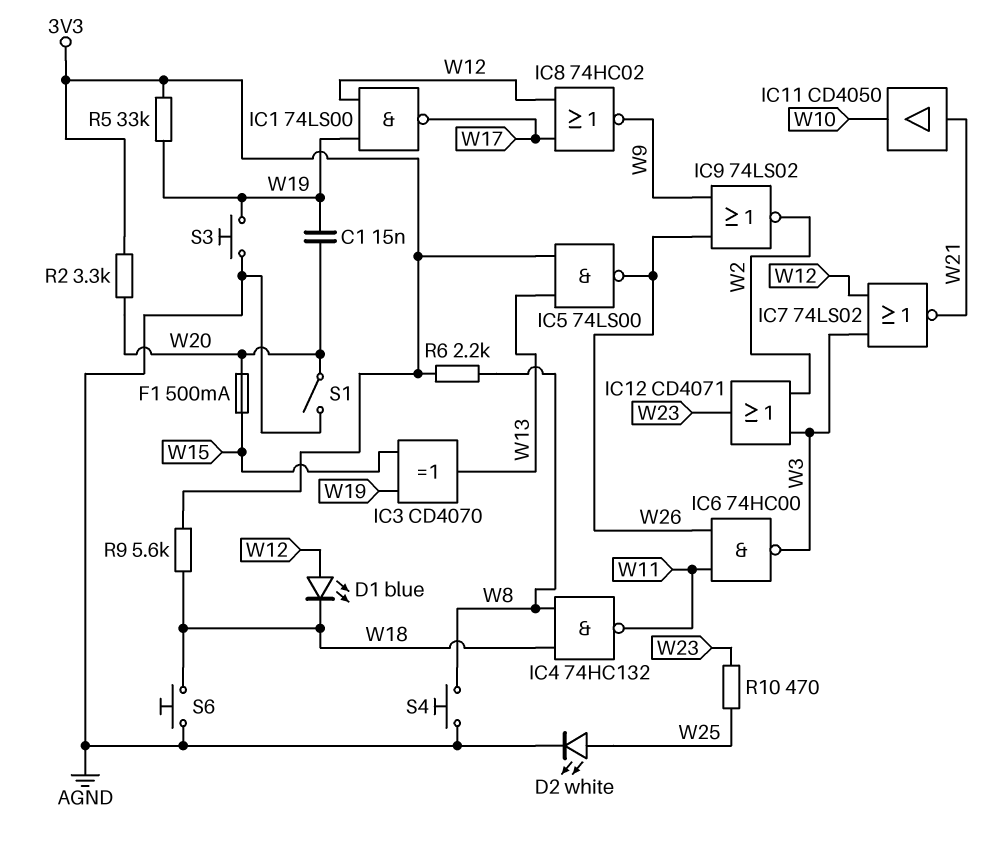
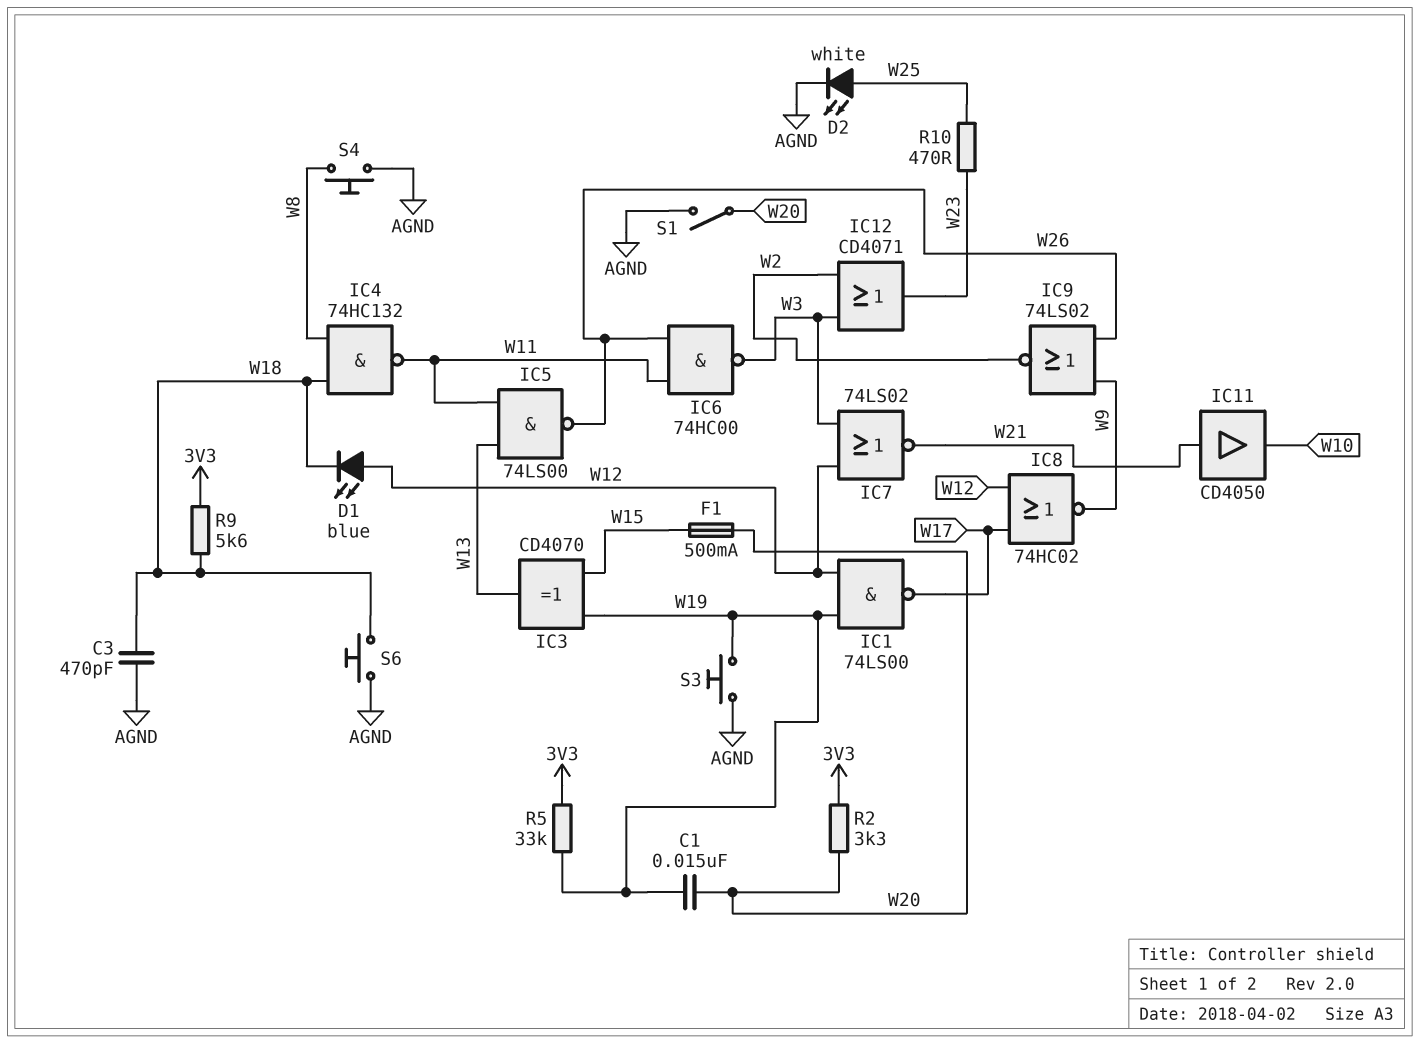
C3: none -> 470pF (AGND, W18)
IC5: NAND 74LS00 (in 3V3, in W13, out W26) -> NAND 74LS00 (in W11, in W13, out W26)
R6: 2.2k (3V3, W8) -> none

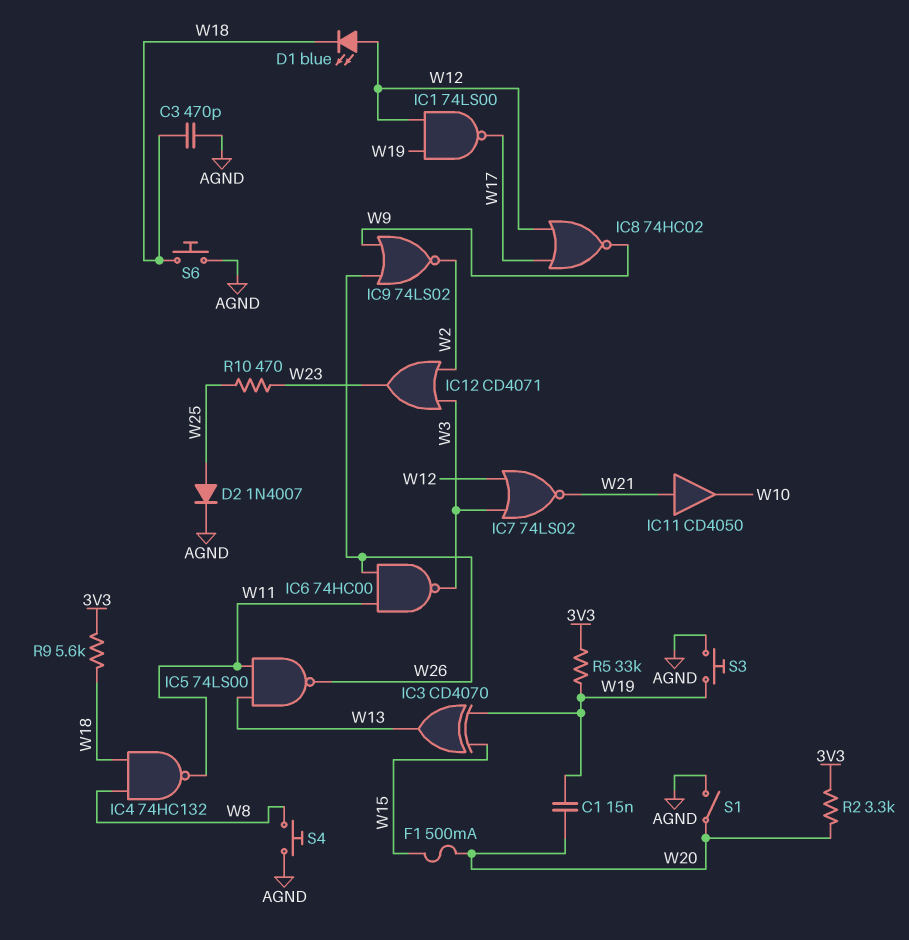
D2: LED white (A W25, K AGND) -> diode 1N4007 (A W25, K AGND)

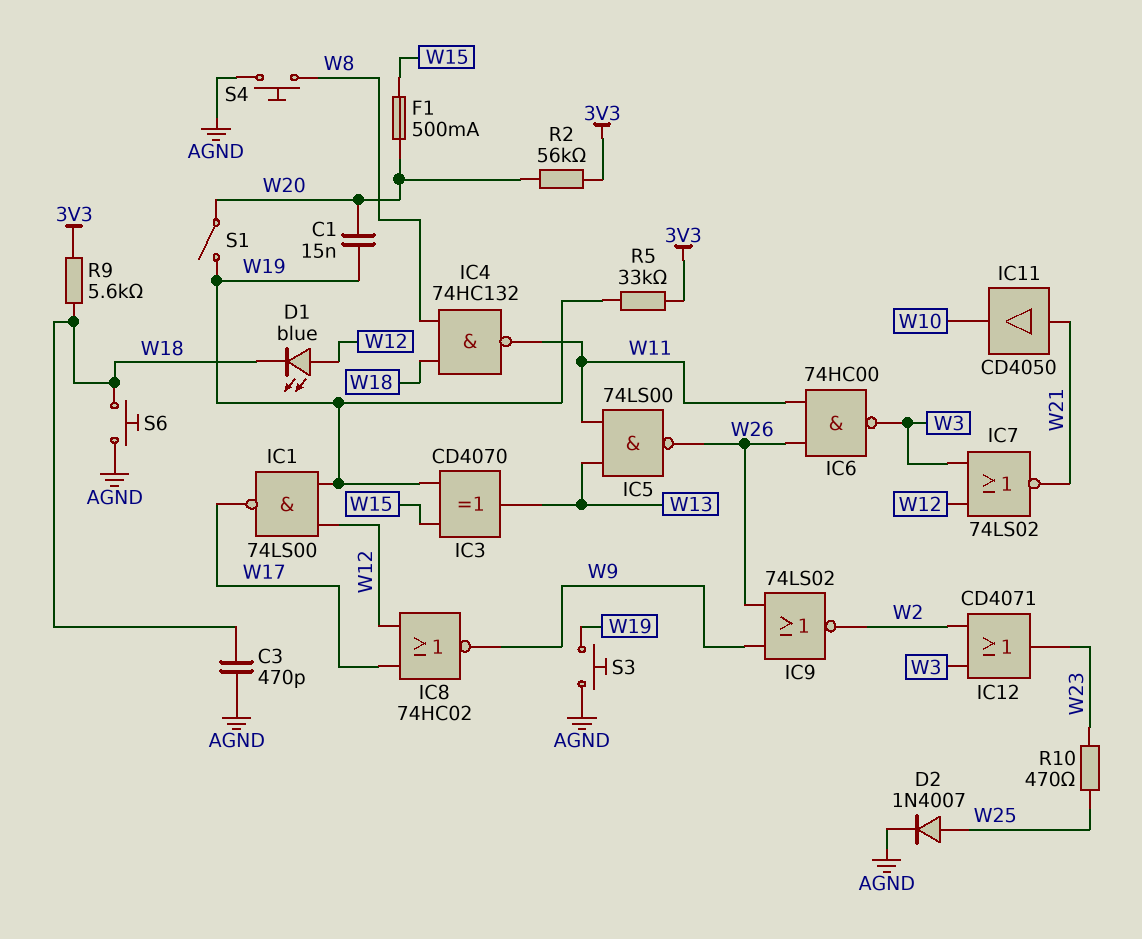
R2: 3.3k (3V3, W20) -> 56k (3V3, W20)
S1: switch (AGND, W20) -> switch (W19, W20)

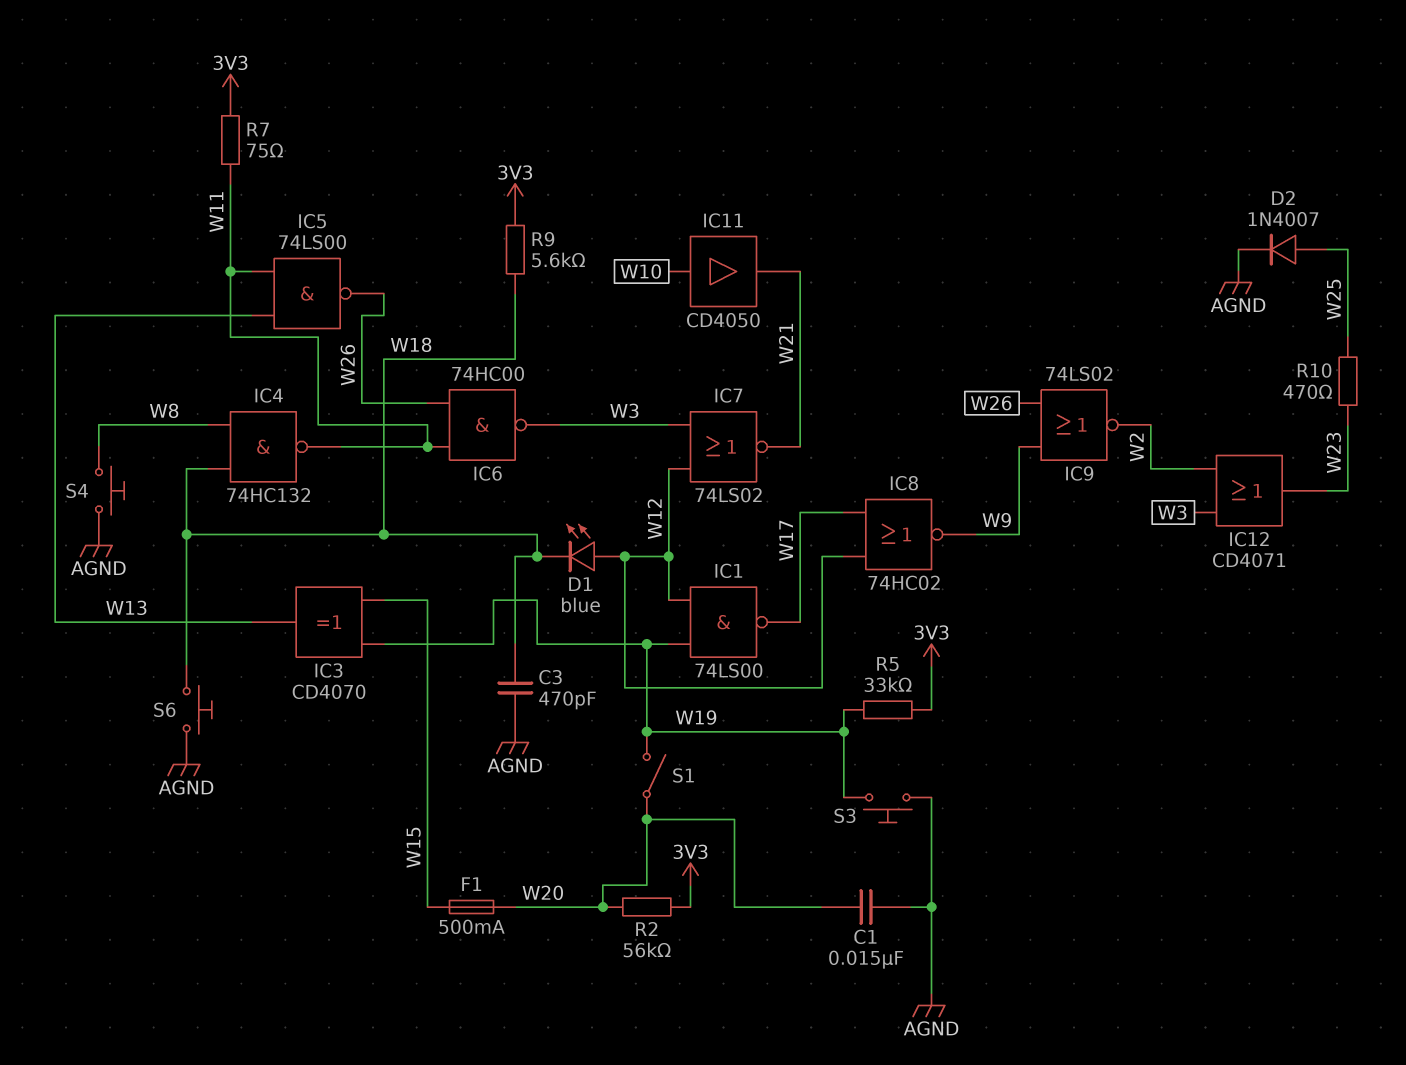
C1: 15nF (W19, W20) -> 15nF (AGND, W20)
IC11: buffer CD4050 (in W21, out W10) -> buffer CD4050 (in W10, out W21)
R7: none -> 75 (3V3, W11)

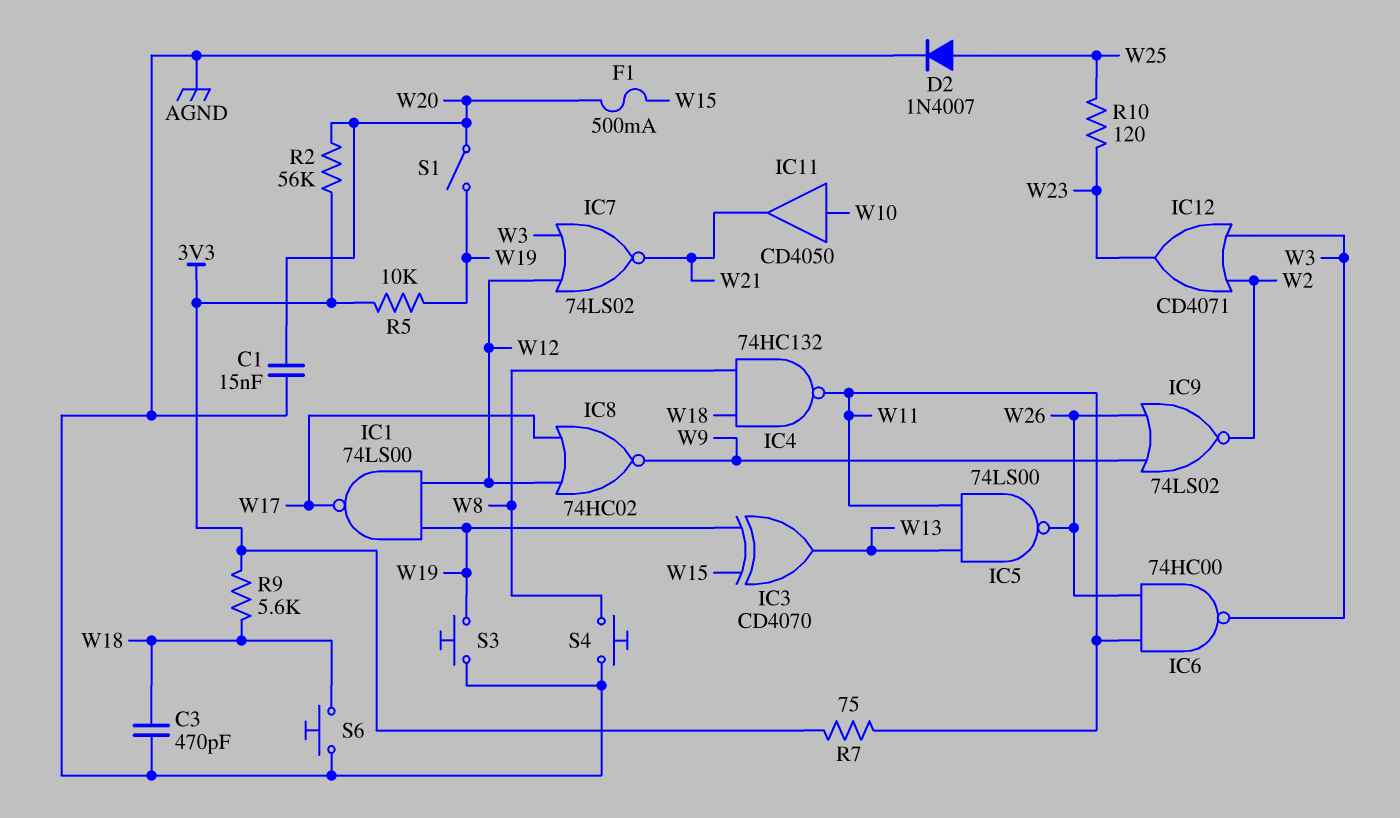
D1: LED blue (A W12, K W18) -> none
R5: 33k (3V3, W19) -> 10k (3V3, W19)
R10: 470 (W23, W25) -> 120 (W23, W25)

